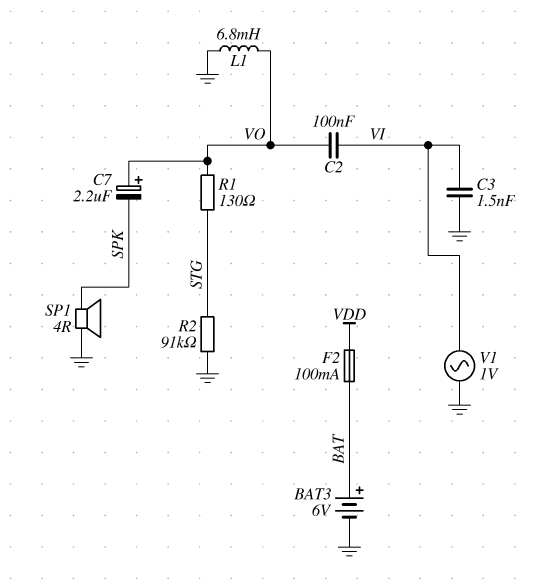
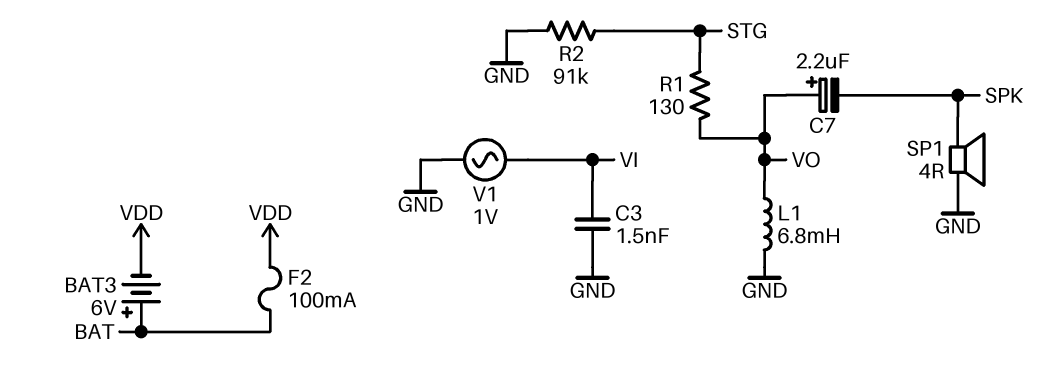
BAT3: 6V (plus BAT, minus GND) -> 6V (plus BAT, minus VDD)
C2: 100nF (VI, VO) -> none

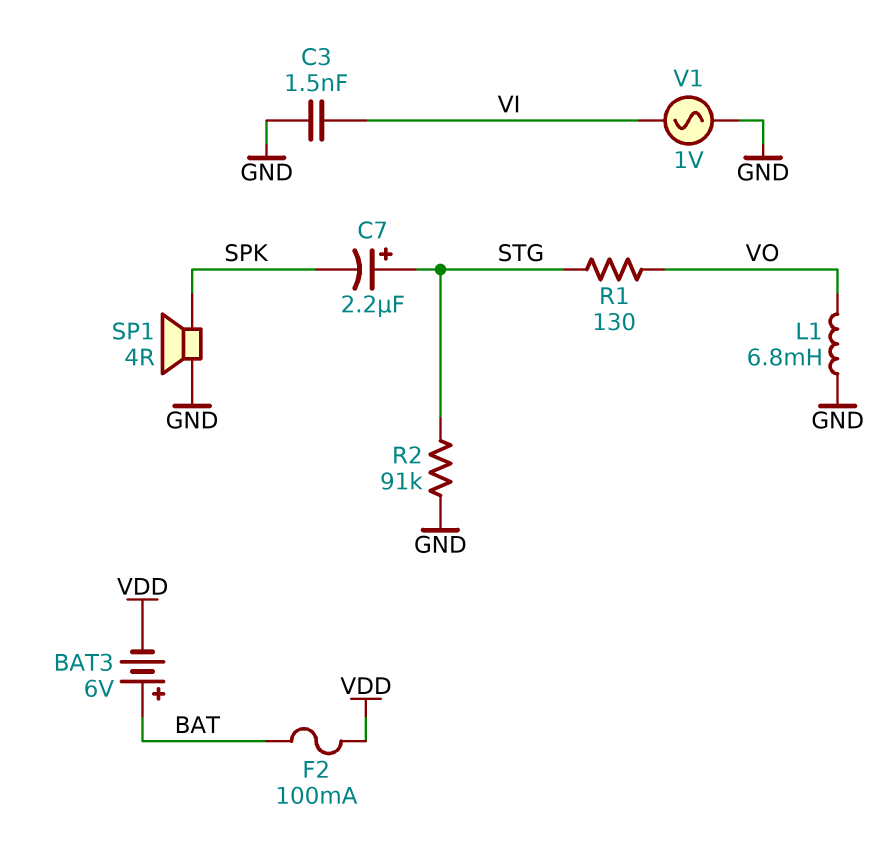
C7: 2.2uF (plus VO, minus SPK) -> 2.2uF (plus STG, minus SPK)

